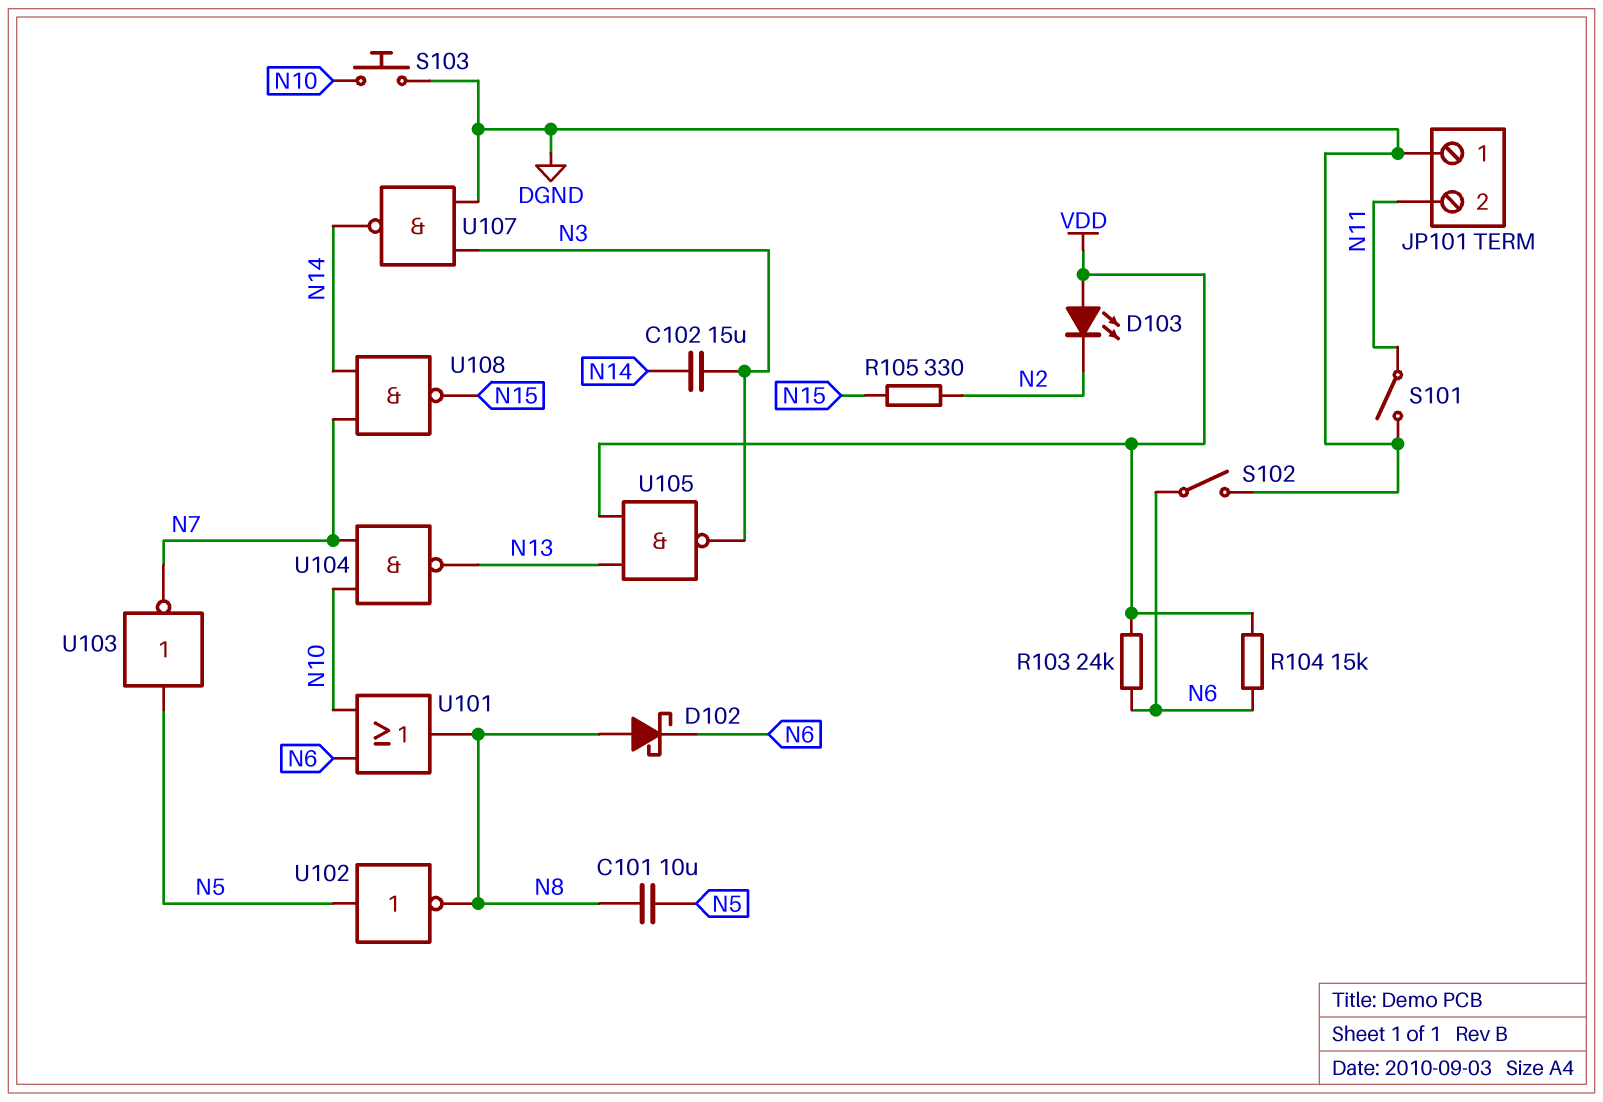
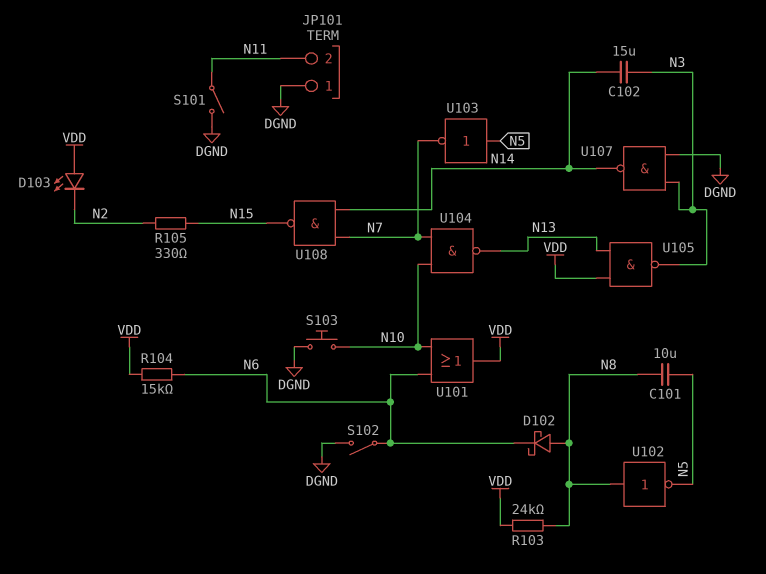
R103: 24k (N6, VDD) -> 24k (N8, VDD)
U101: OR (in N6, in N10, out N8) -> OR (in N6, in N10, out VDD)
U102: NOT (in N5, out N8) -> NOT (in N8, out N5)

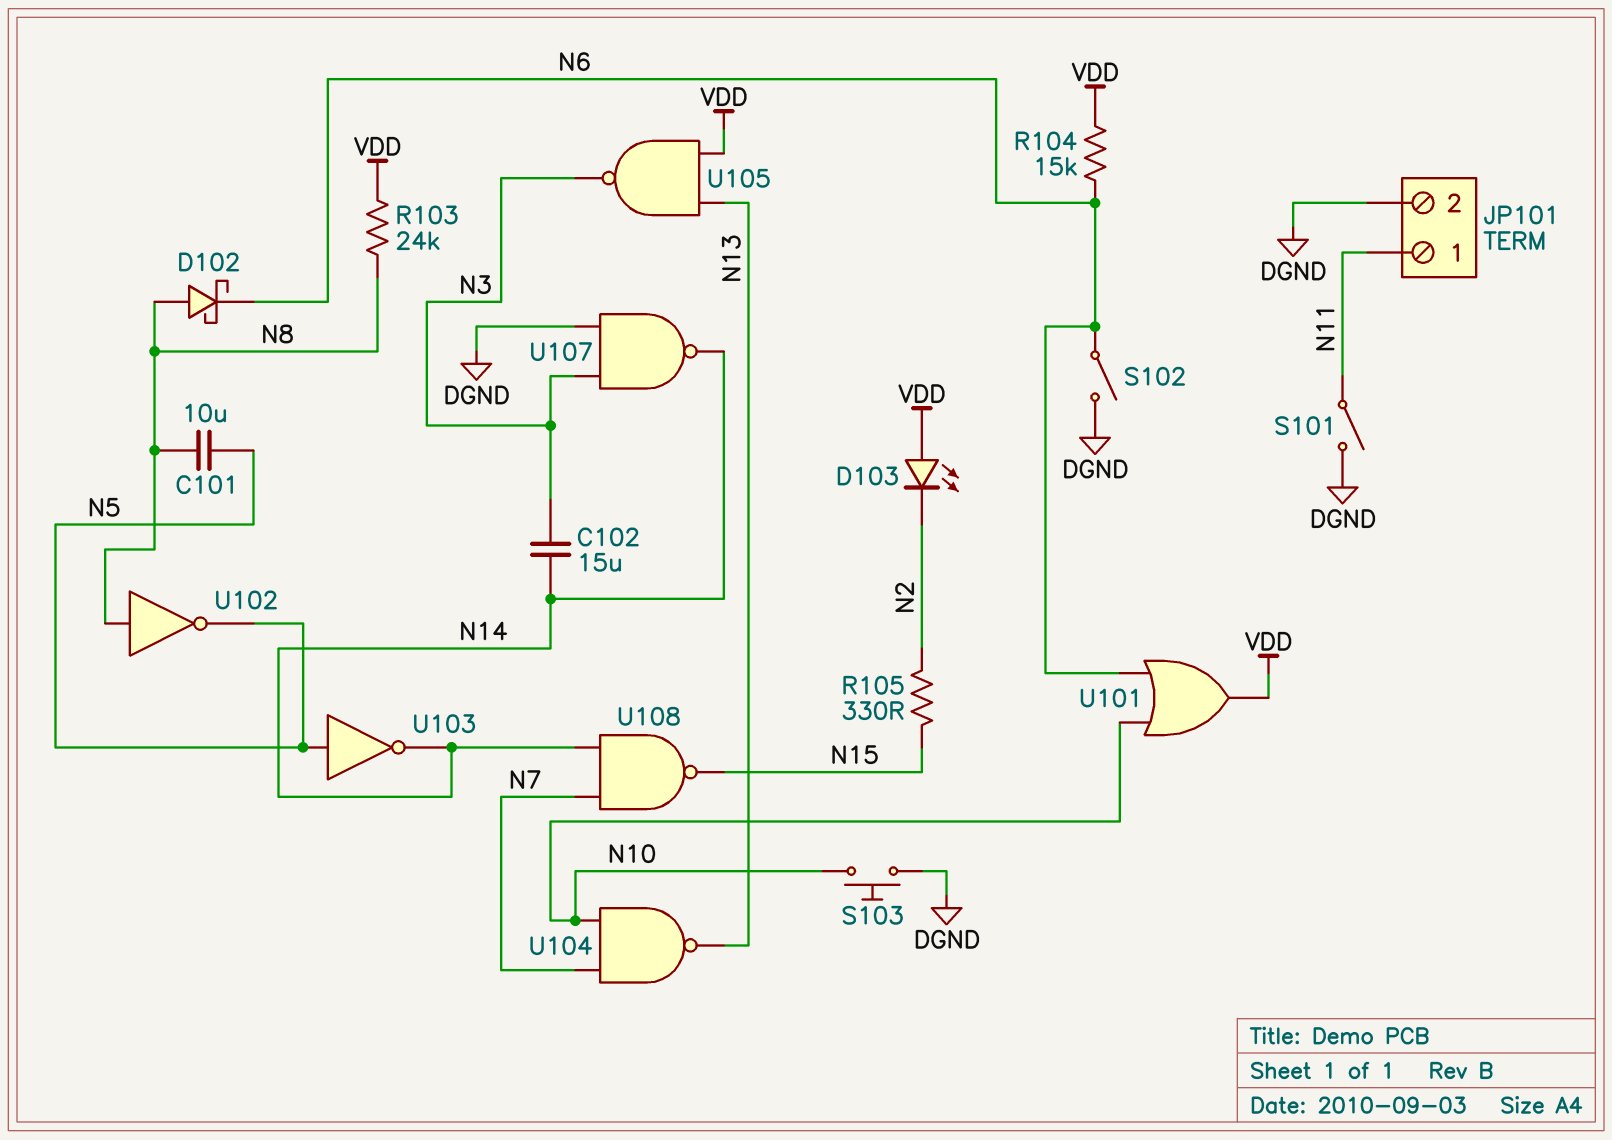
JP101 pin 1: DGND -> N11
JP101 pin 2: N11 -> DGND
U103: NOT (in N5, out N7) -> NOT (in N5, out N14)

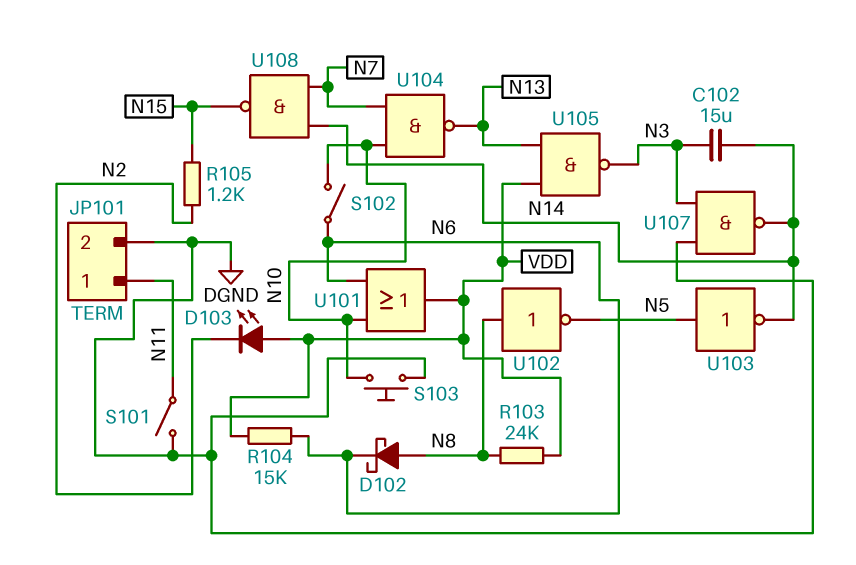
C101: 10uF (N5, N8) -> none
R105: 330 (N2, N15) -> 1.2k (N2, N15)
S102: switch (DGND, N6) -> switch (N6, N10)

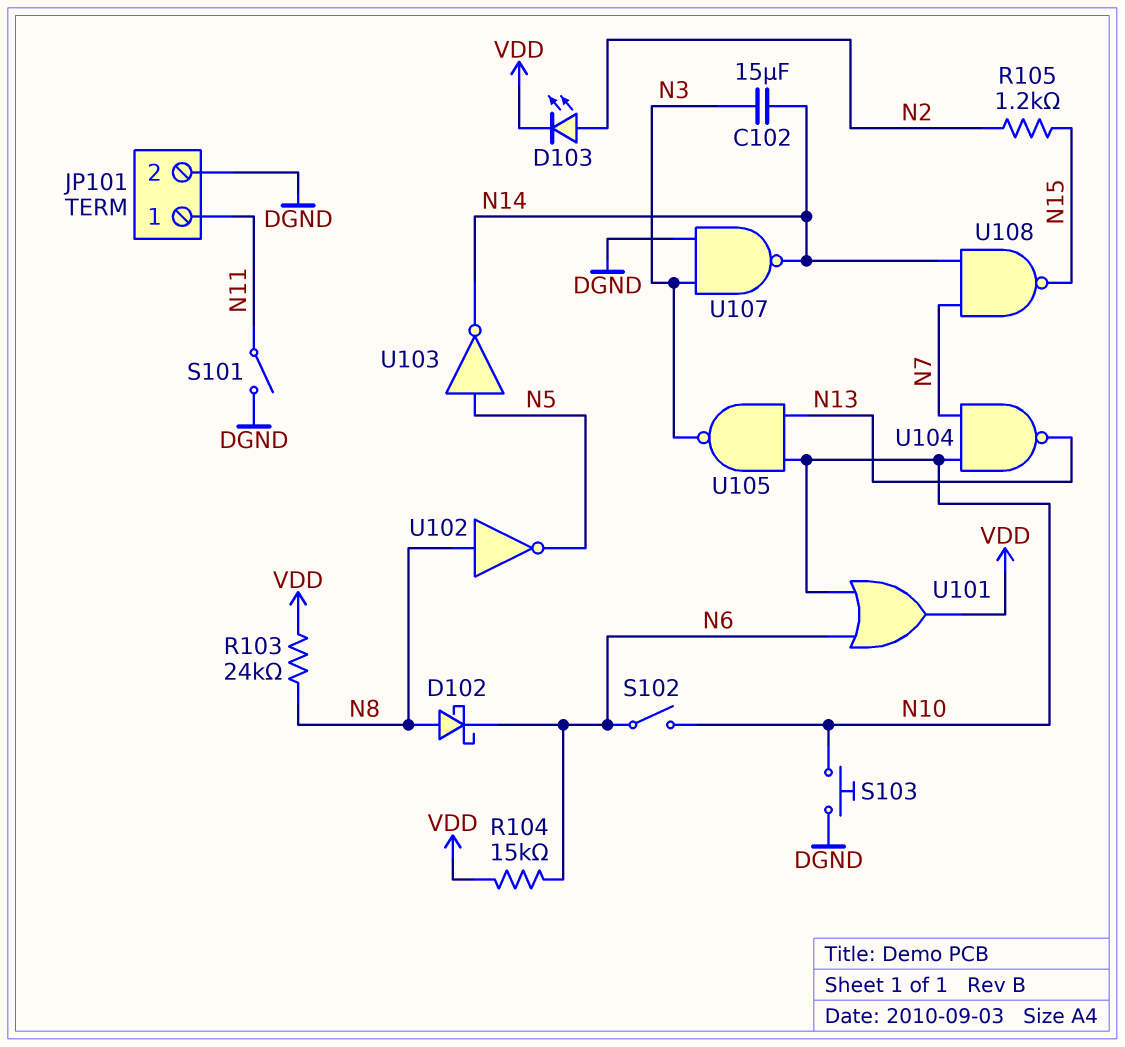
D103: LED (A VDD, K N2) -> LED (A N2, K VDD)
U105: NAND (in N13, in VDD, out N3) -> NAND (in N10, in N13, out N3)

